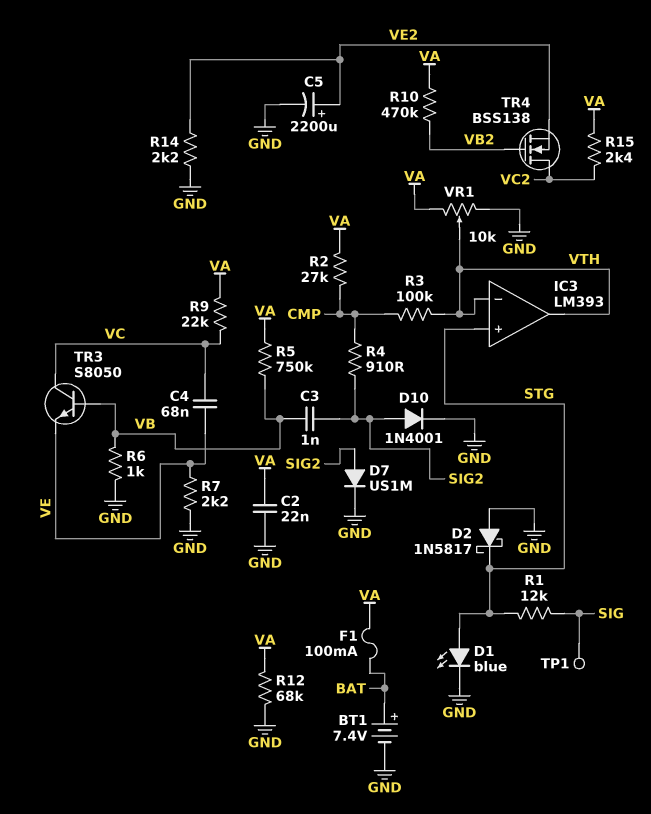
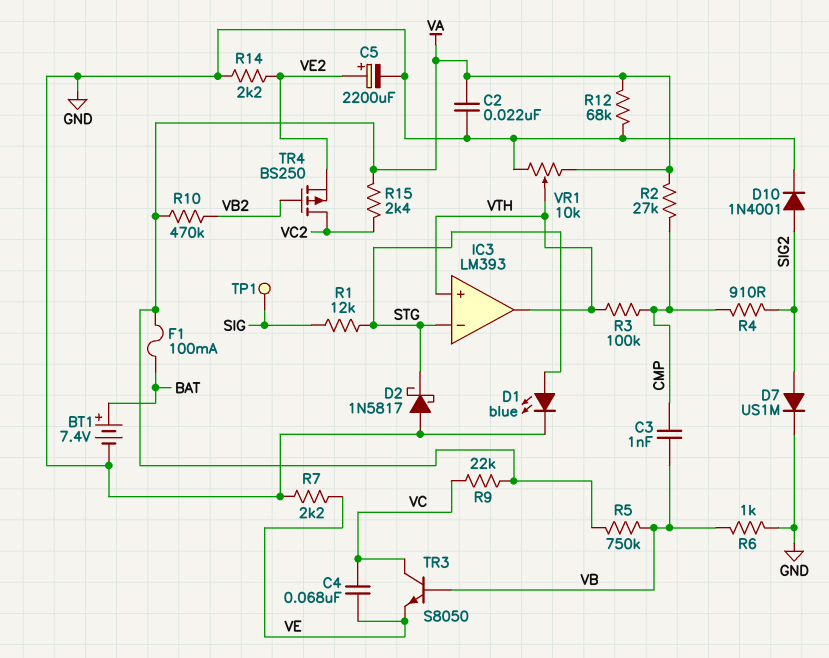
C3: 1nF (SIG2, VB) -> 1nF (CMP, VB)
IC3 pin in+: STG -> VTH
IC3 pin in-: VTH -> STG
TR4: NMOS BSS138 (G VB2, D VC2, S VE2) -> PMOS BS250 (G VB2, D VC2, S VE2)

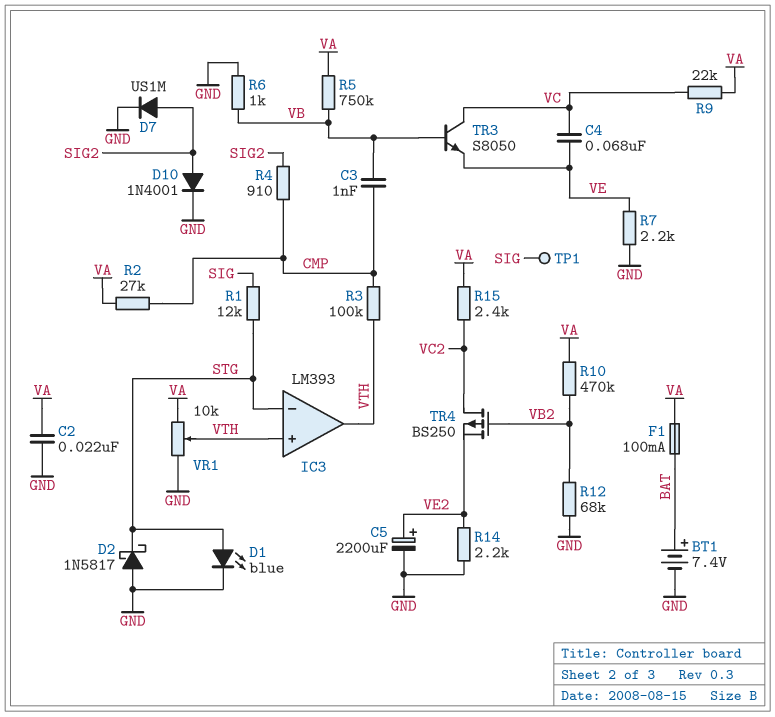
R12: 68k (GND, VA) -> 68k (GND, VB2)

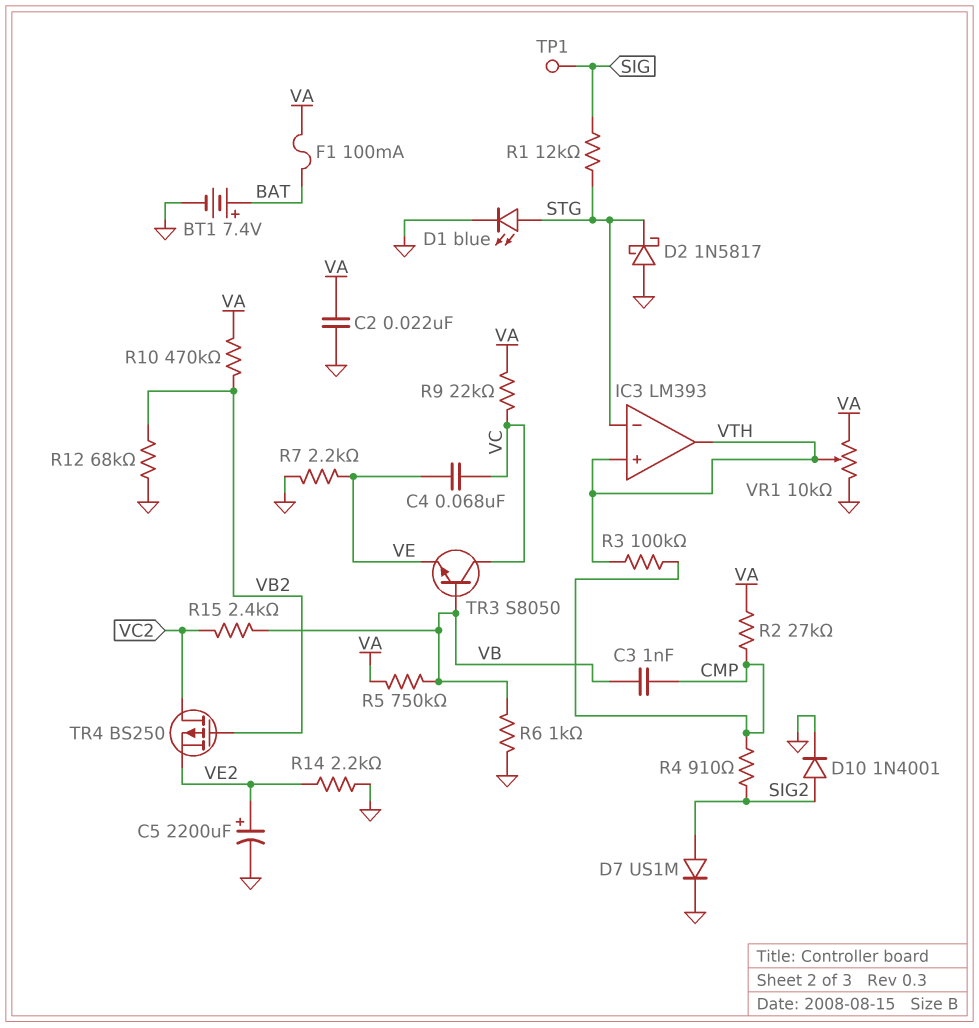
R15: 2.4k (VA, VC2) -> 2.4k (VB, VC2)

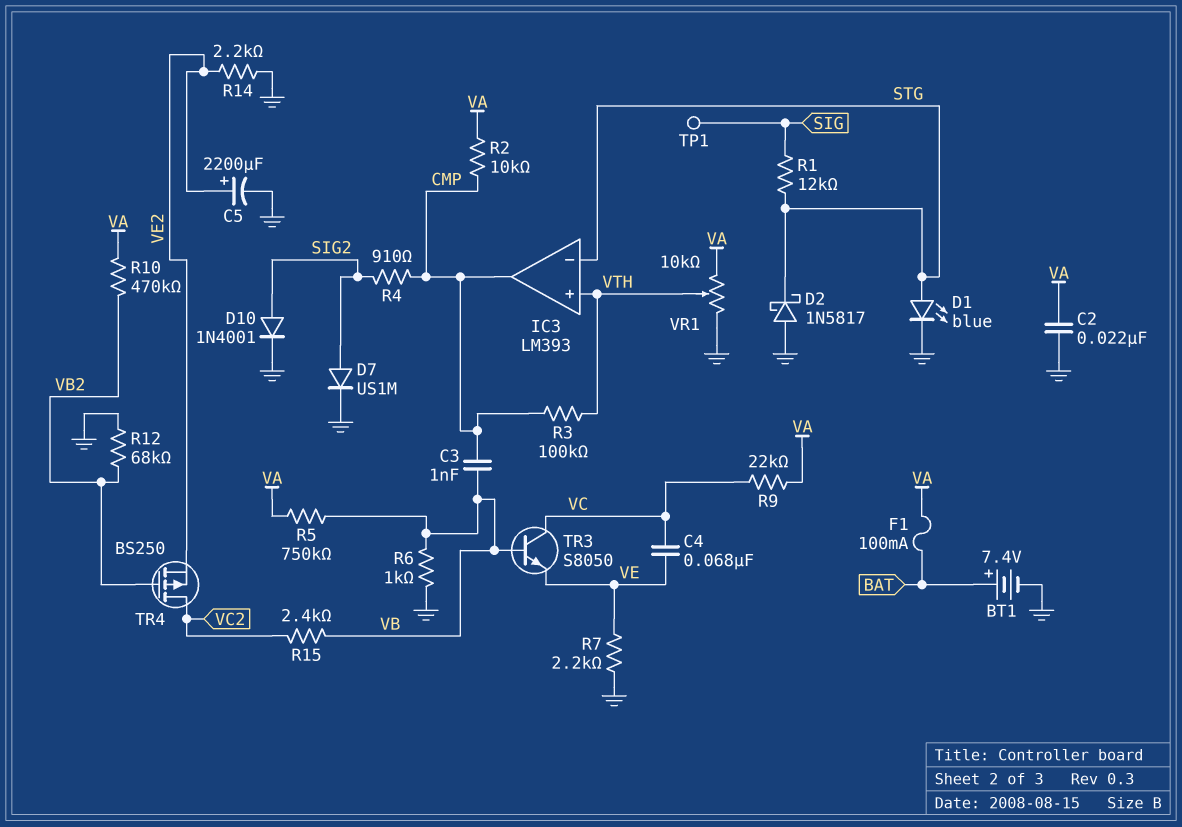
IC3 pin out: VTH -> CMP
R2: 27k (CMP, VA) -> 10k (CMP, VA)

